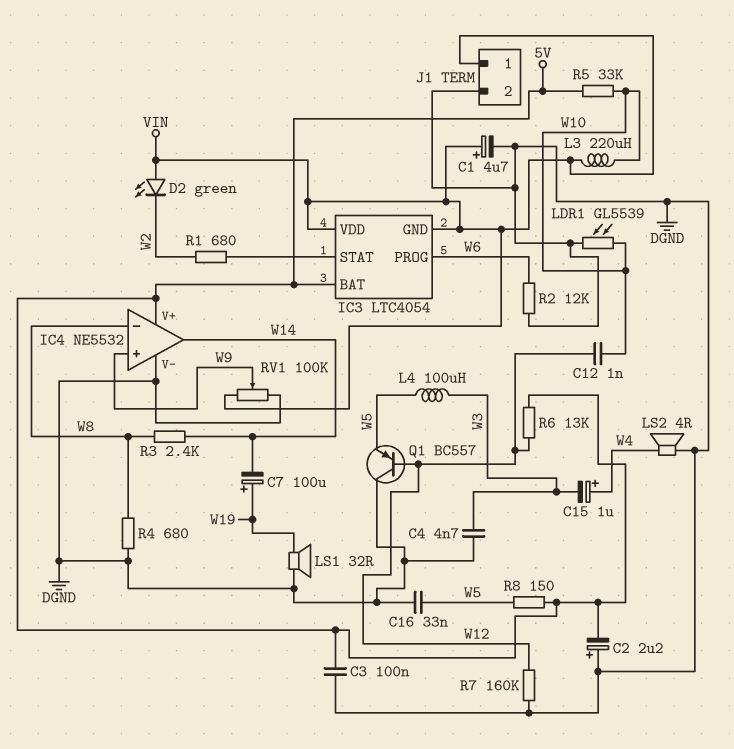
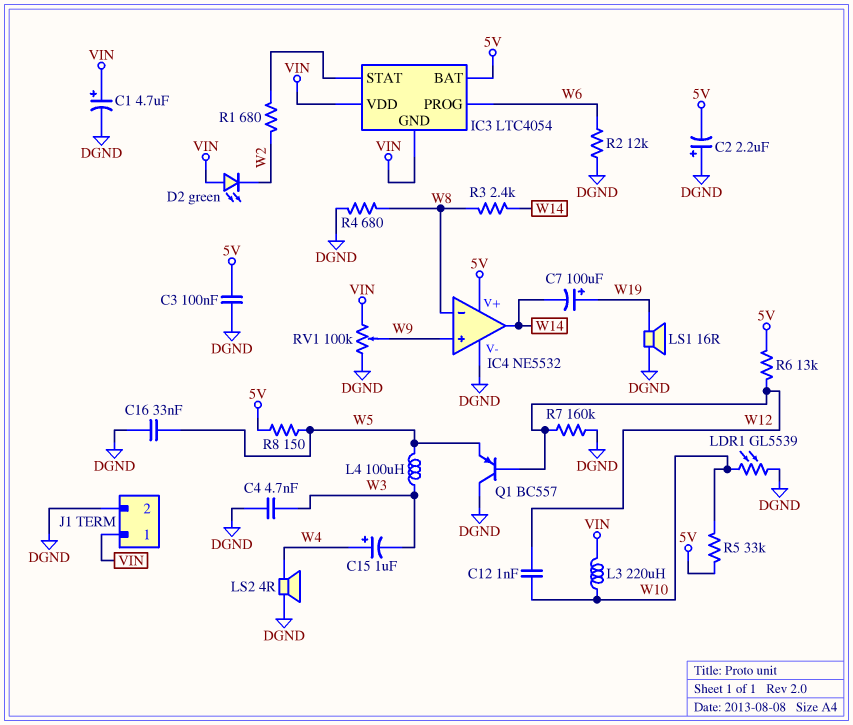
LS1: speaker 32R (DGND, W19) -> speaker 16R (DGND, W19)

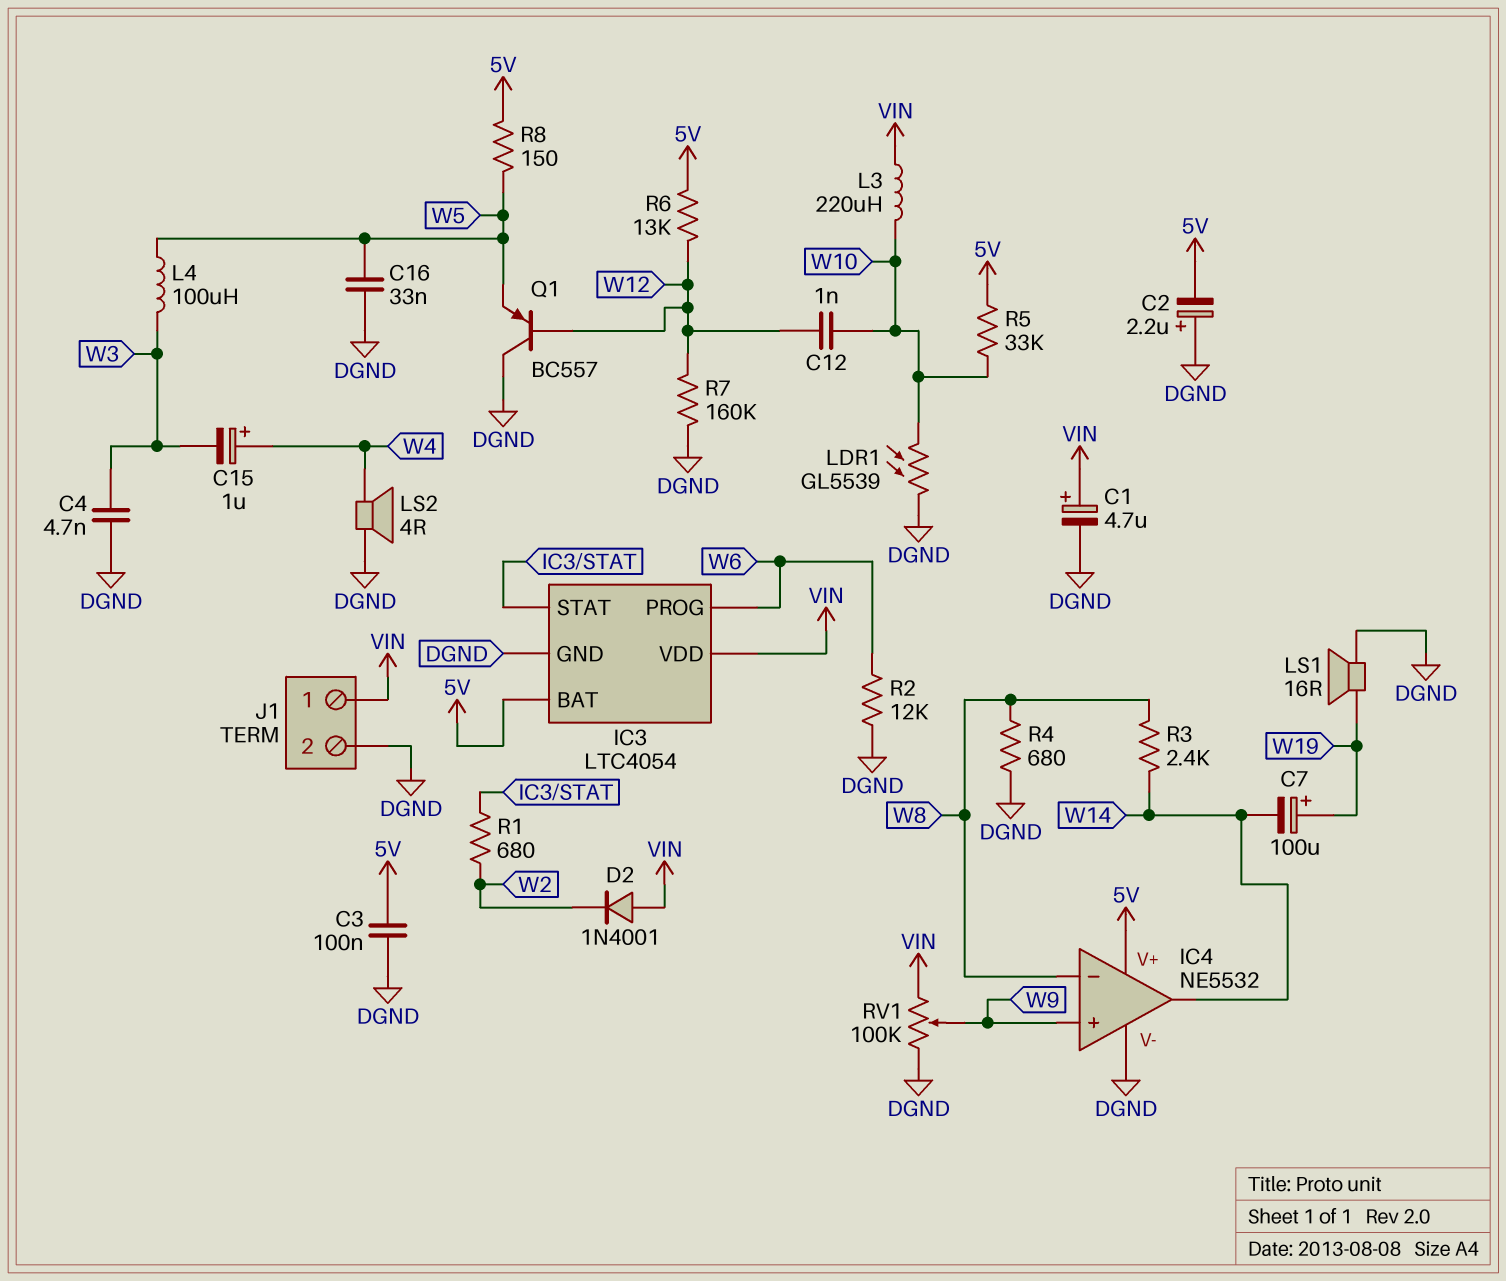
D2: LED green (A VIN, K W2) -> diode 1N4001 (A VIN, K W2)
IC3 pin GND: VIN -> DGND

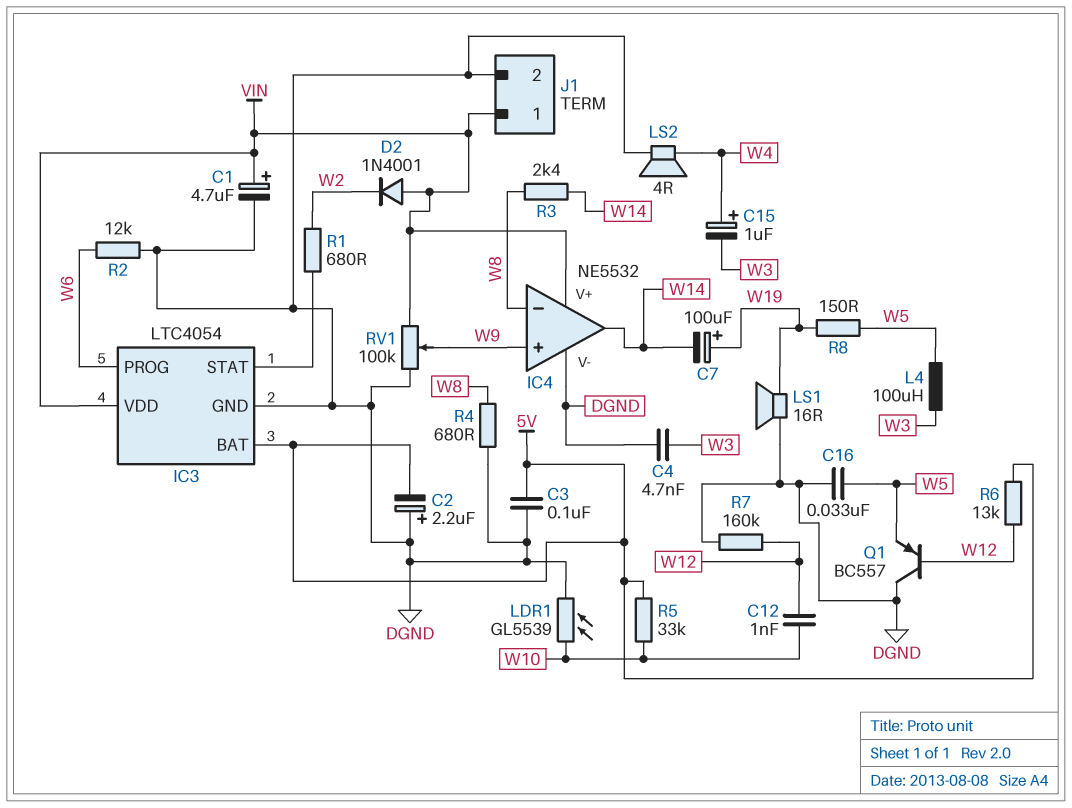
IC4 pin V+: 5V -> VIN
L3: 220uH (VIN, W10) -> none
R8: 150 (5V, W5) -> 150 (W5, W19)

